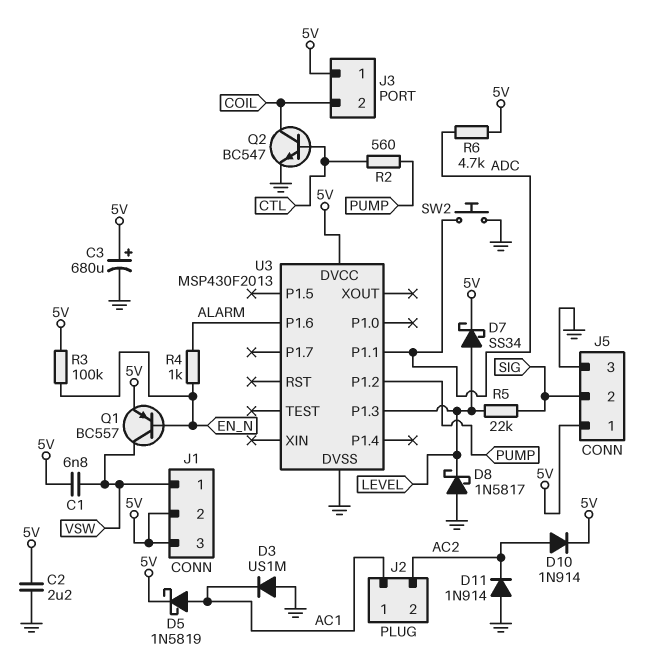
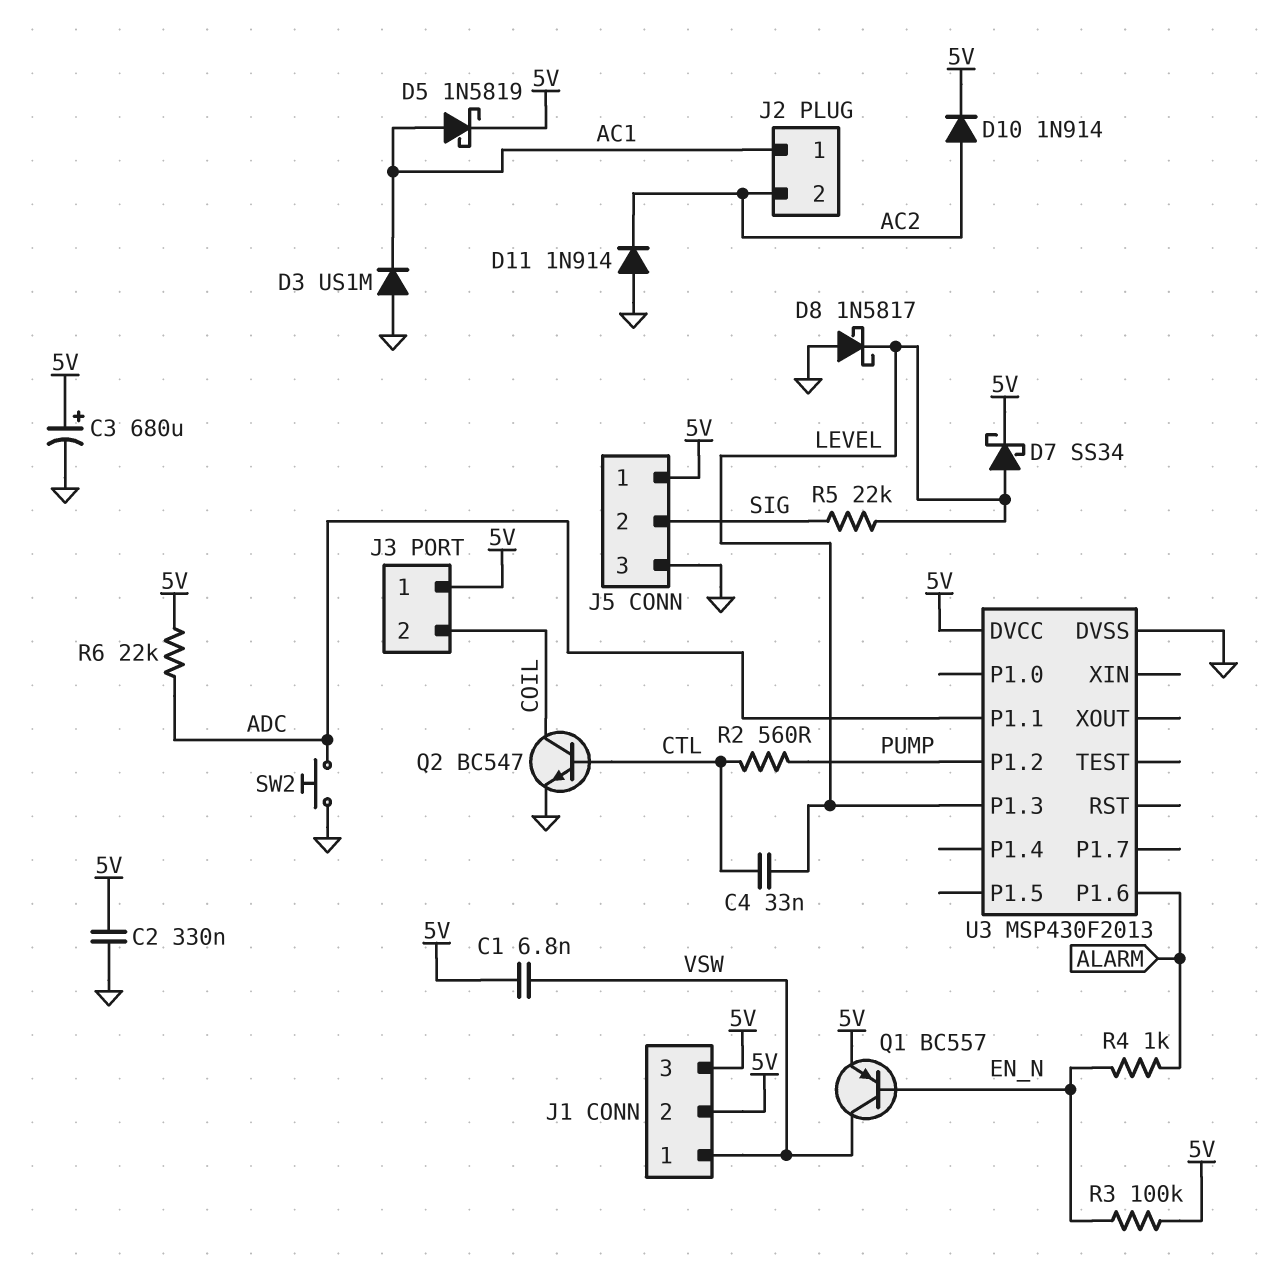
C2: 2.2uF (5V, GND) -> 330nF (5V, GND)
C4: none -> 33nF (CTL, LEVEL)
R6: 4.7k (5V, ADC) -> 22k (5V, ADC)

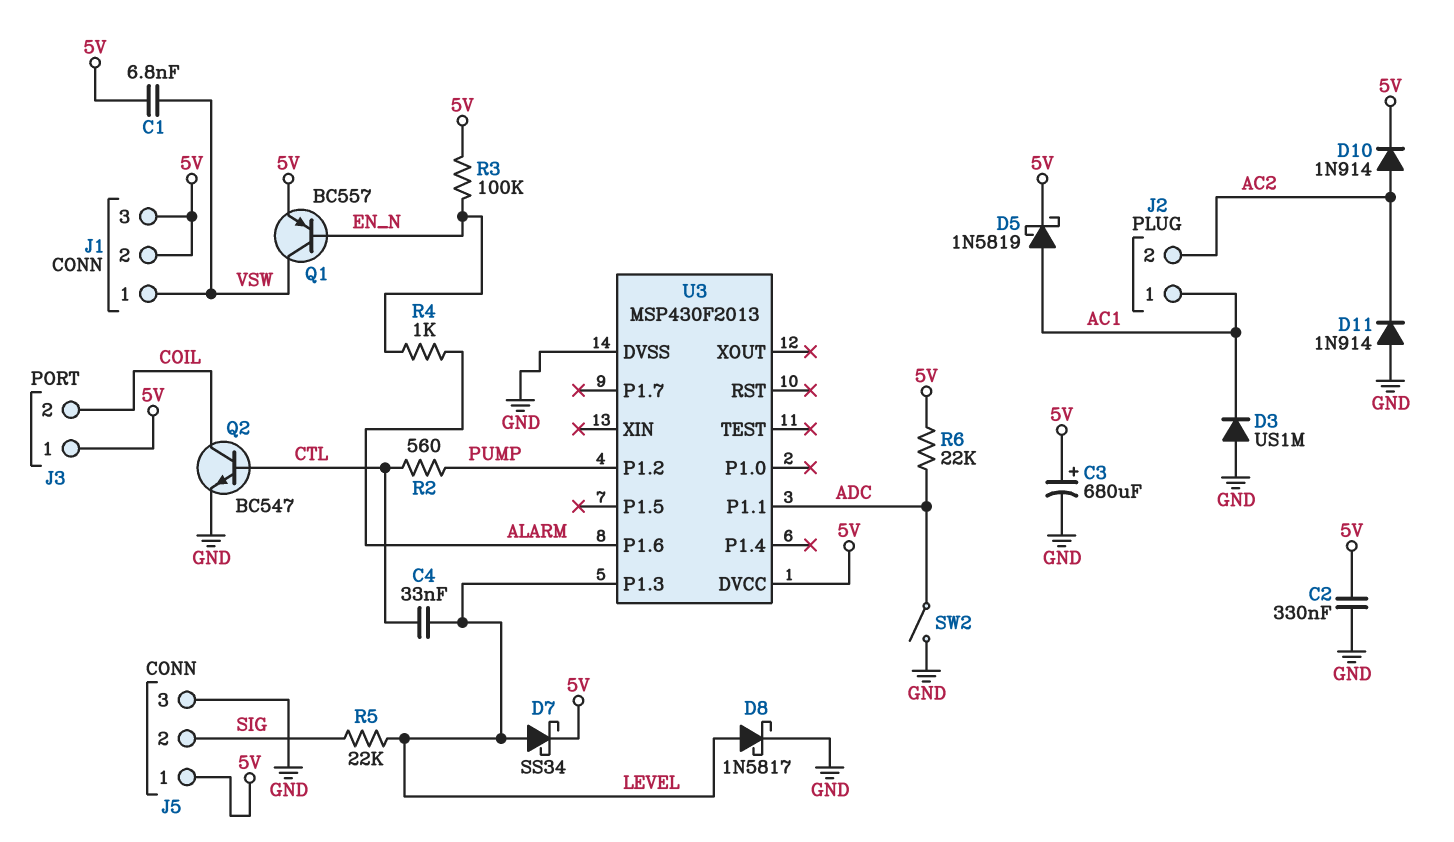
D8: schottky 1N5817 (A GND, K LEVEL) -> schottky 1N5817 (A LEVEL, K GND)
SW2: button (ADC, GND) -> switch (ADC, GND)

